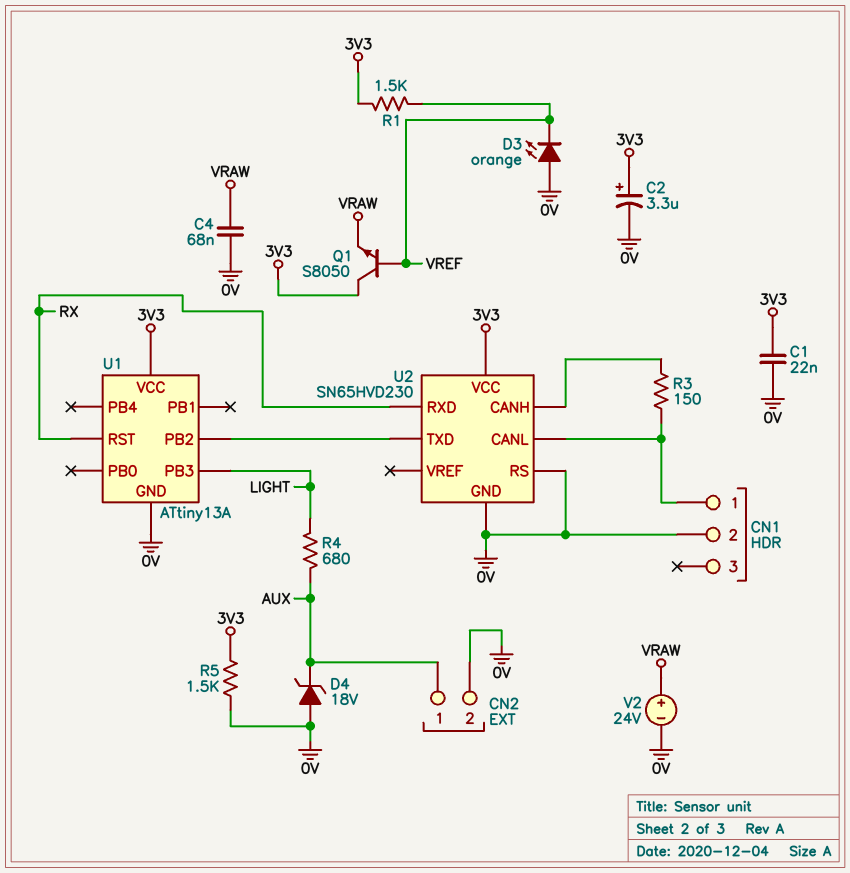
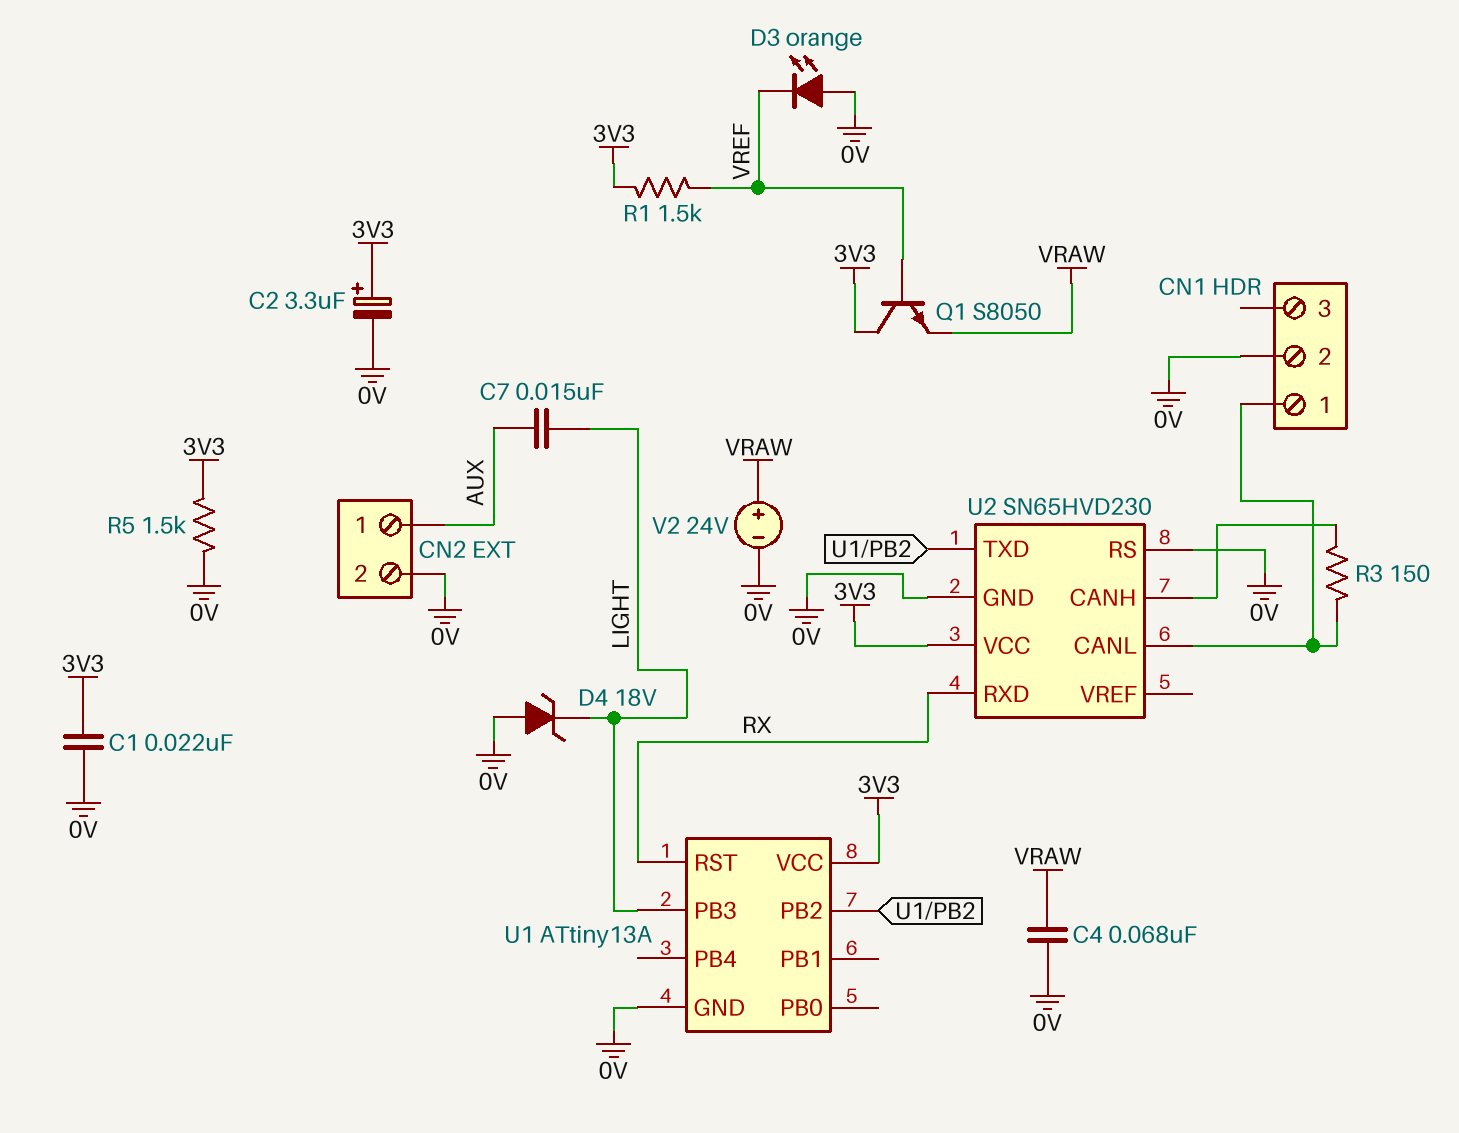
C7: none -> 15nF (AUX, LIGHT)
D4: zener 18V (A 0V, K AUX) -> zener 18V (A 0V, K LIGHT)
R4: 680 (AUX, LIGHT) -> none

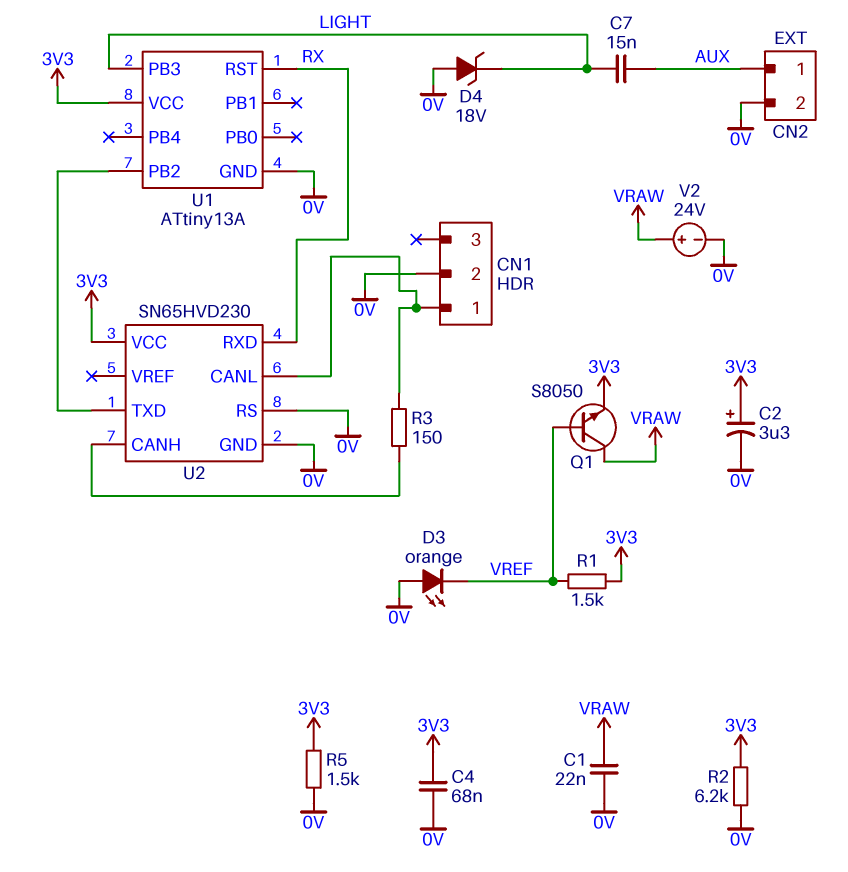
C1: 22nF (0V, 3V3) -> 22nF (0V, VRAW)
C4: 68nF (0V, VRAW) -> 68nF (0V, 3V3)
Q1: NPN S8050 (B VREF, C 3V3, E VRAW) -> NPN S8050 (B VREF, C VRAW, E 3V3)
R2: none -> 6.2k (0V, 3V3)

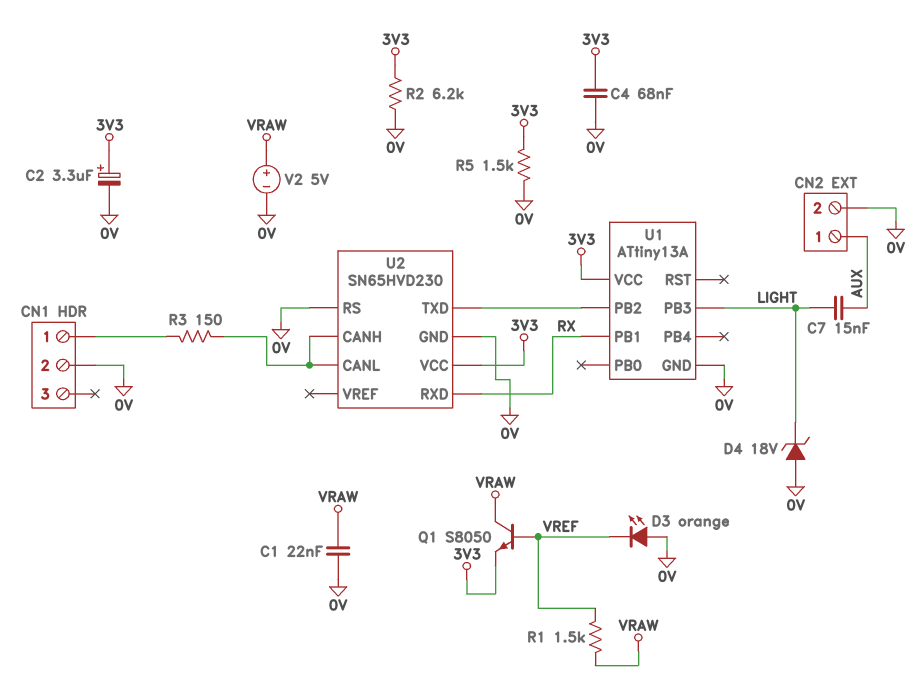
R1: 1.5k (3V3, VREF) -> 1.5k (VRAW, VREF)
U1 pin PB1: none -> RX
U1 pin RST: RX -> none
U2 pin CANL: CN1/1 -> U2/CANH
V2: 24V (plus VRAW, minus 0V) -> 5V (plus VRAW, minus 0V)

